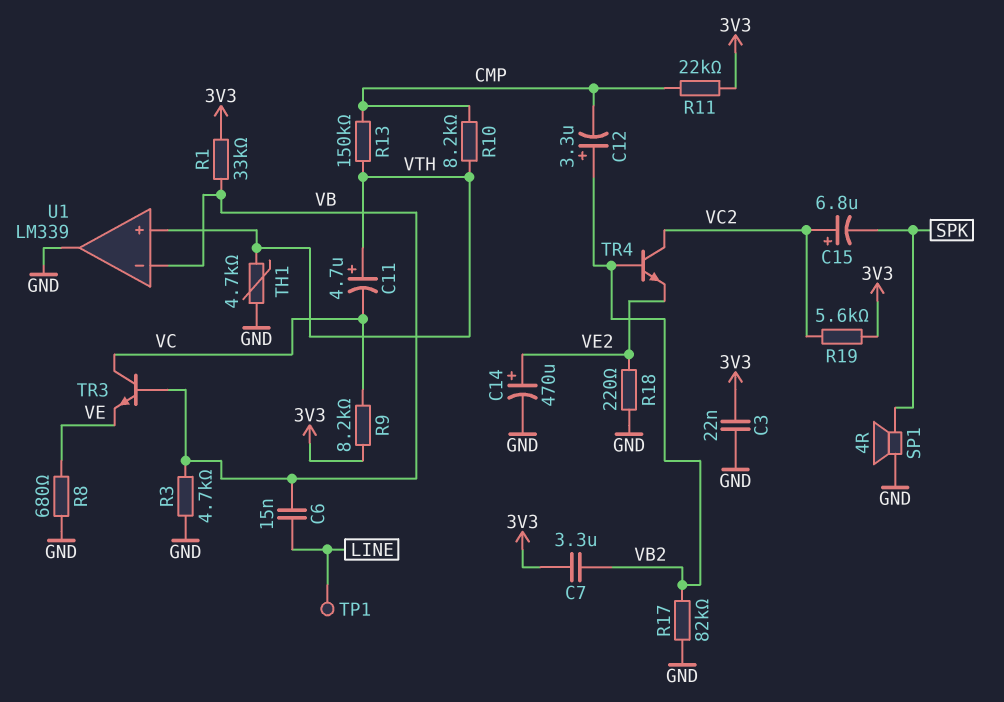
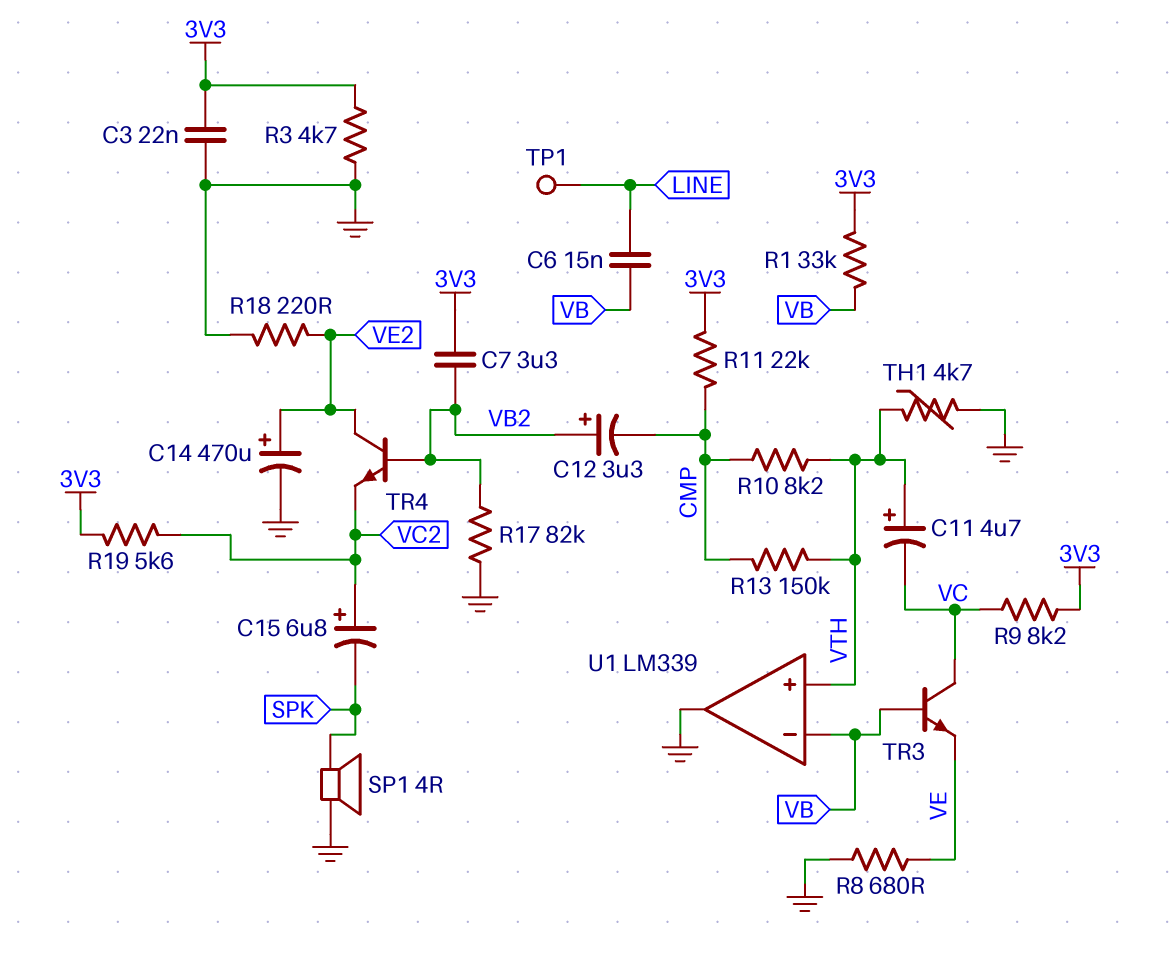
R3: 4.7k (GND, VB) -> 4.7k (3V3, GND)
TR4: NPN (B VB2, C VC2, E VE2) -> NPN (B VB2, C VE2, E VC2)

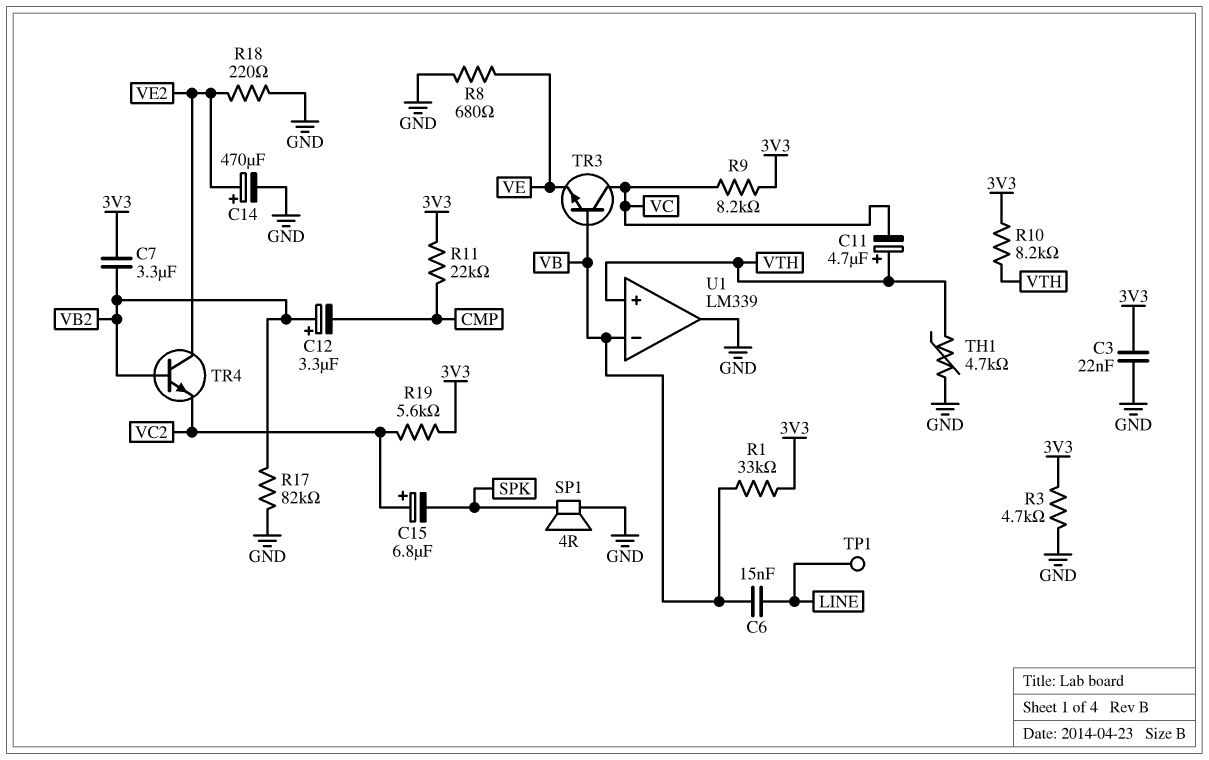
R10: 8.2k (CMP, VTH) -> 8.2k (3V3, VTH)
R13: 150k (CMP, VTH) -> none

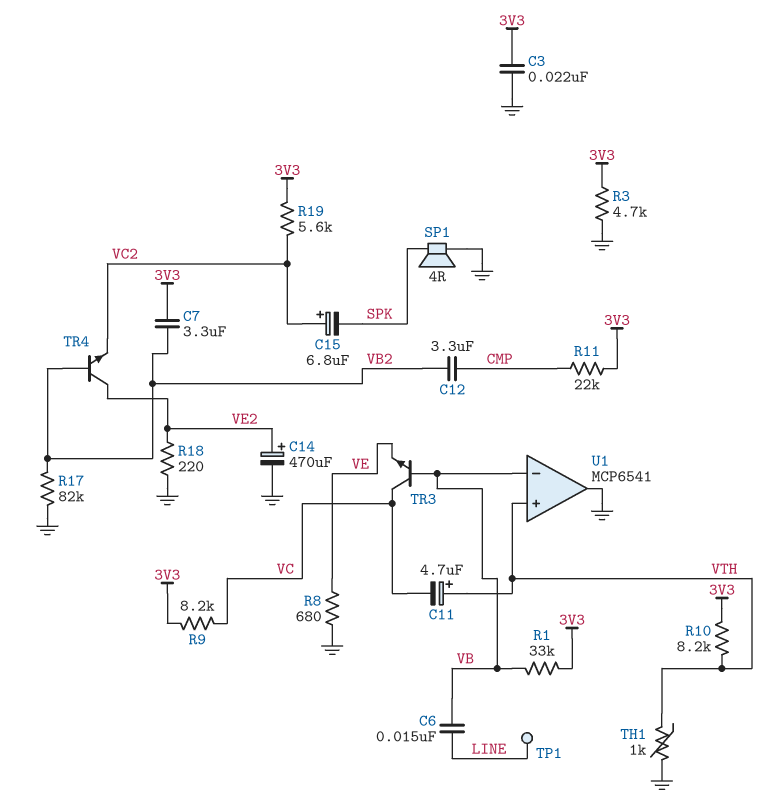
C12: 3.3uF (plus VB2, minus CMP) -> 3.3uF (CMP, VB2)
TH1: 4.7k (GND, VTH) -> 1k (GND, VTH)
U1: LM339 -> MCP6541

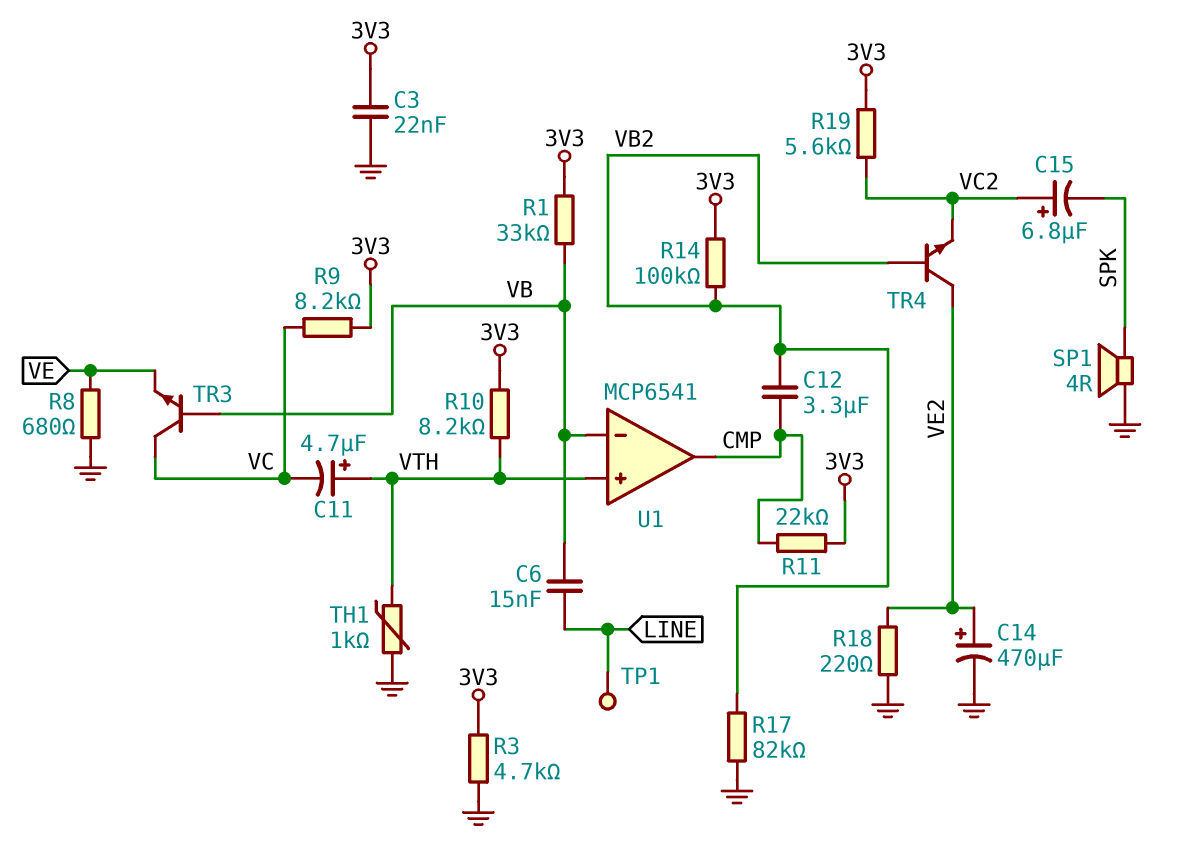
C7: 3.3uF (3V3, VB2) -> none
R14: none -> 100k (3V3, VB2)
U1 pin out: GND -> CMP

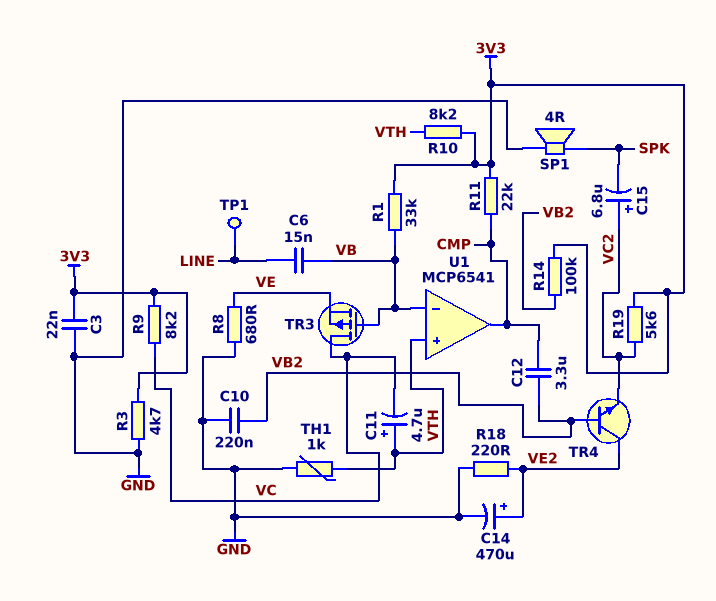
C10: none -> 220nF (GND, VB2)
R17: 82k (GND, VB2) -> none
TR3: NPN (B VB, C VC, E VE) -> PMOS (G VB, D VC, S VE)

